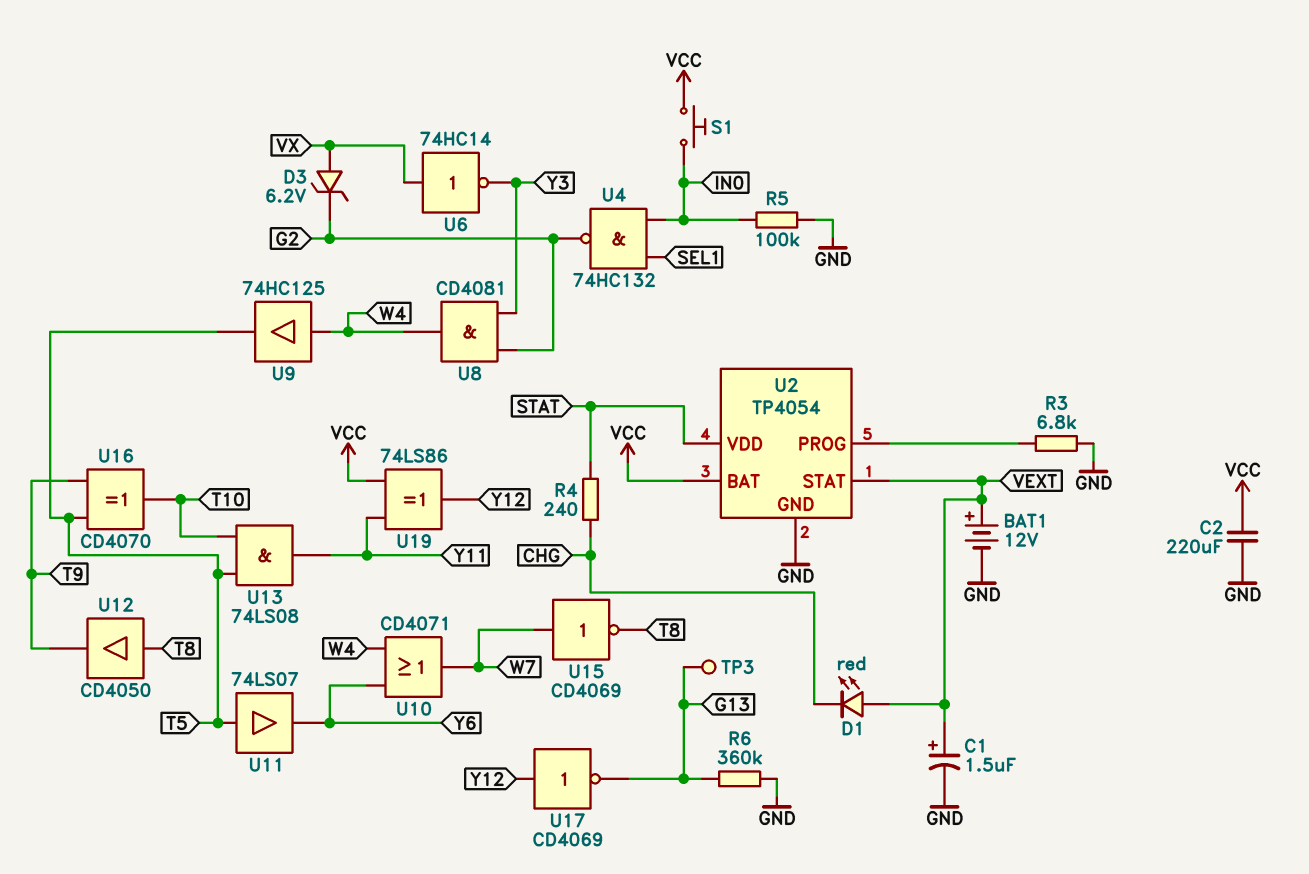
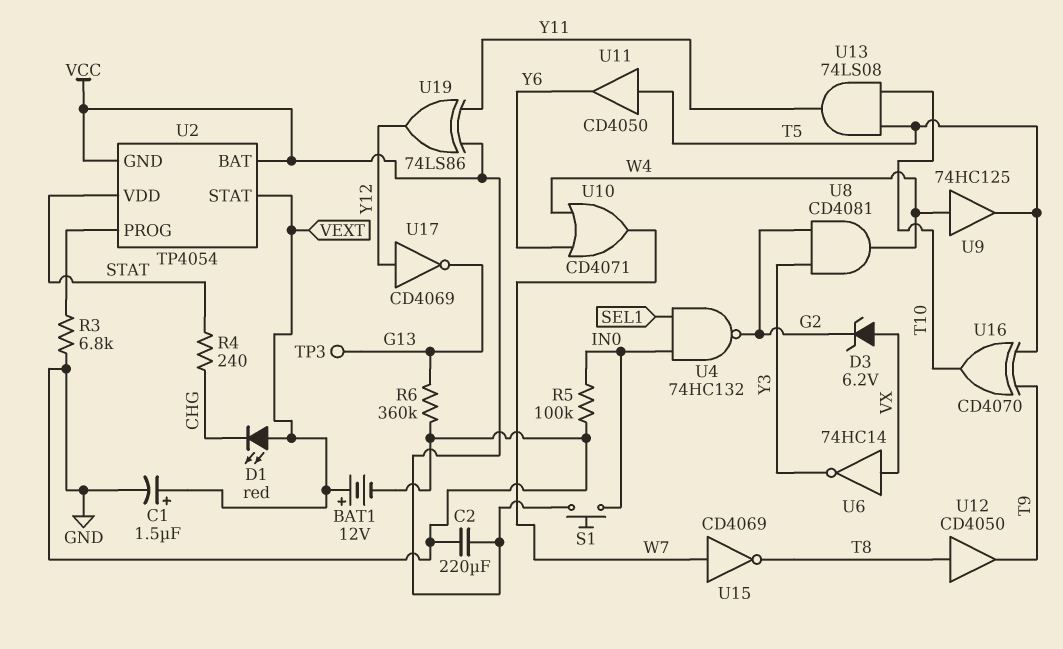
U2 pin GND: GND -> VCC
U11: buffer 74LS07 (in T5, out Y6) -> buffer CD4050 (in T5, out Y6)

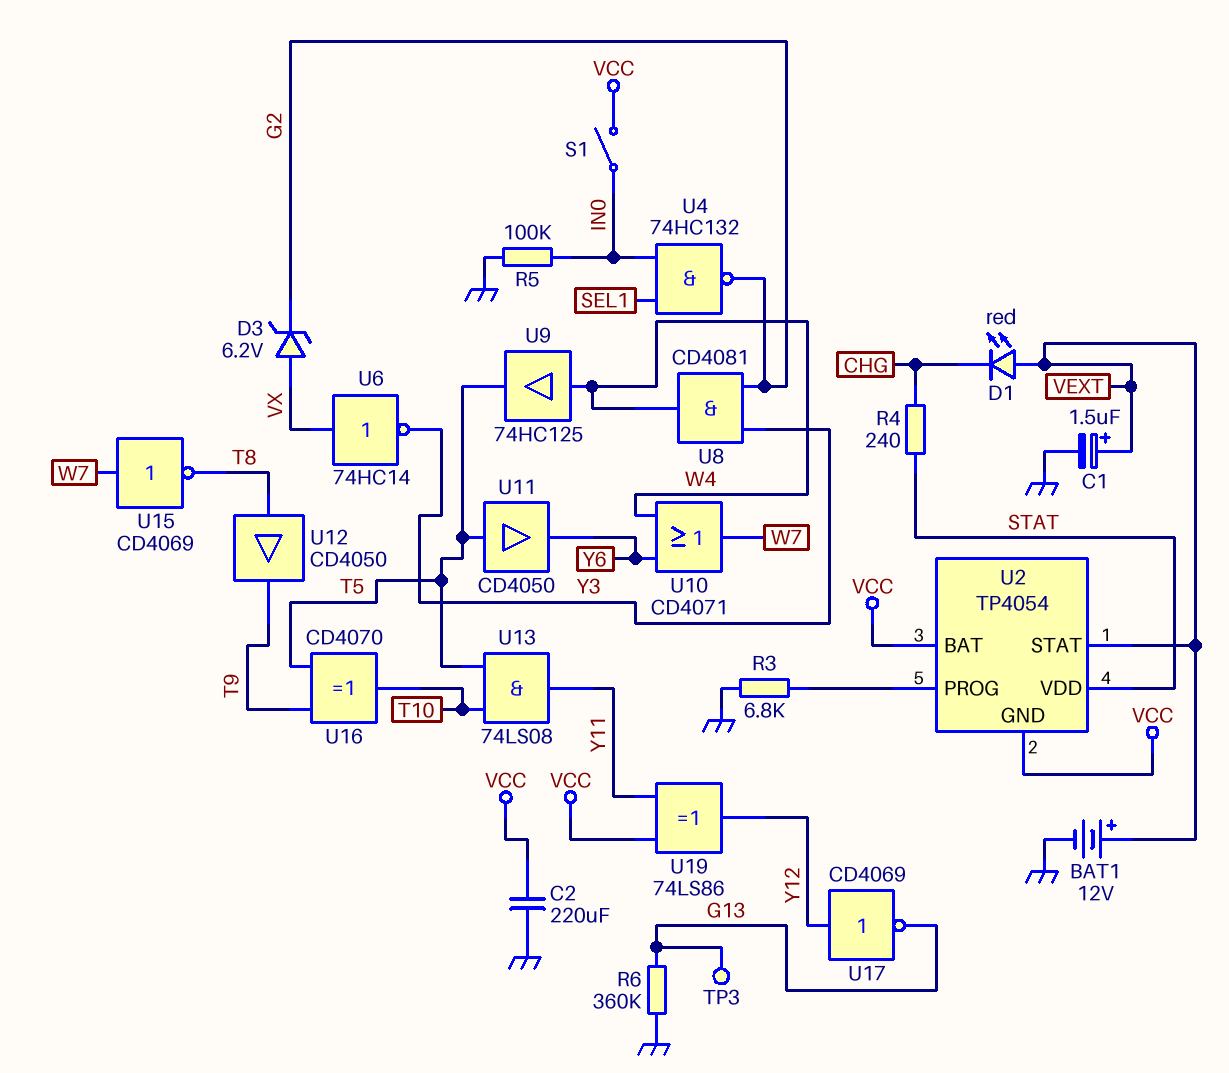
S1: button (IN0, VCC) -> switch (IN0, VCC)

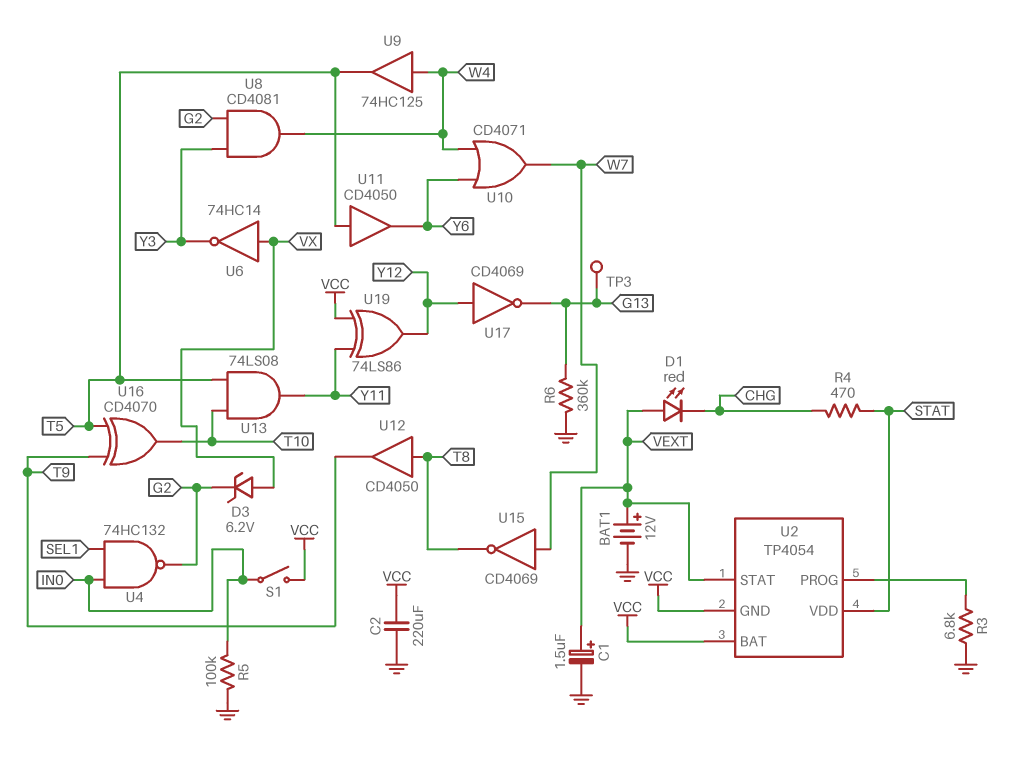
R4: 240 (CHG, STAT) -> 470 (CHG, STAT)

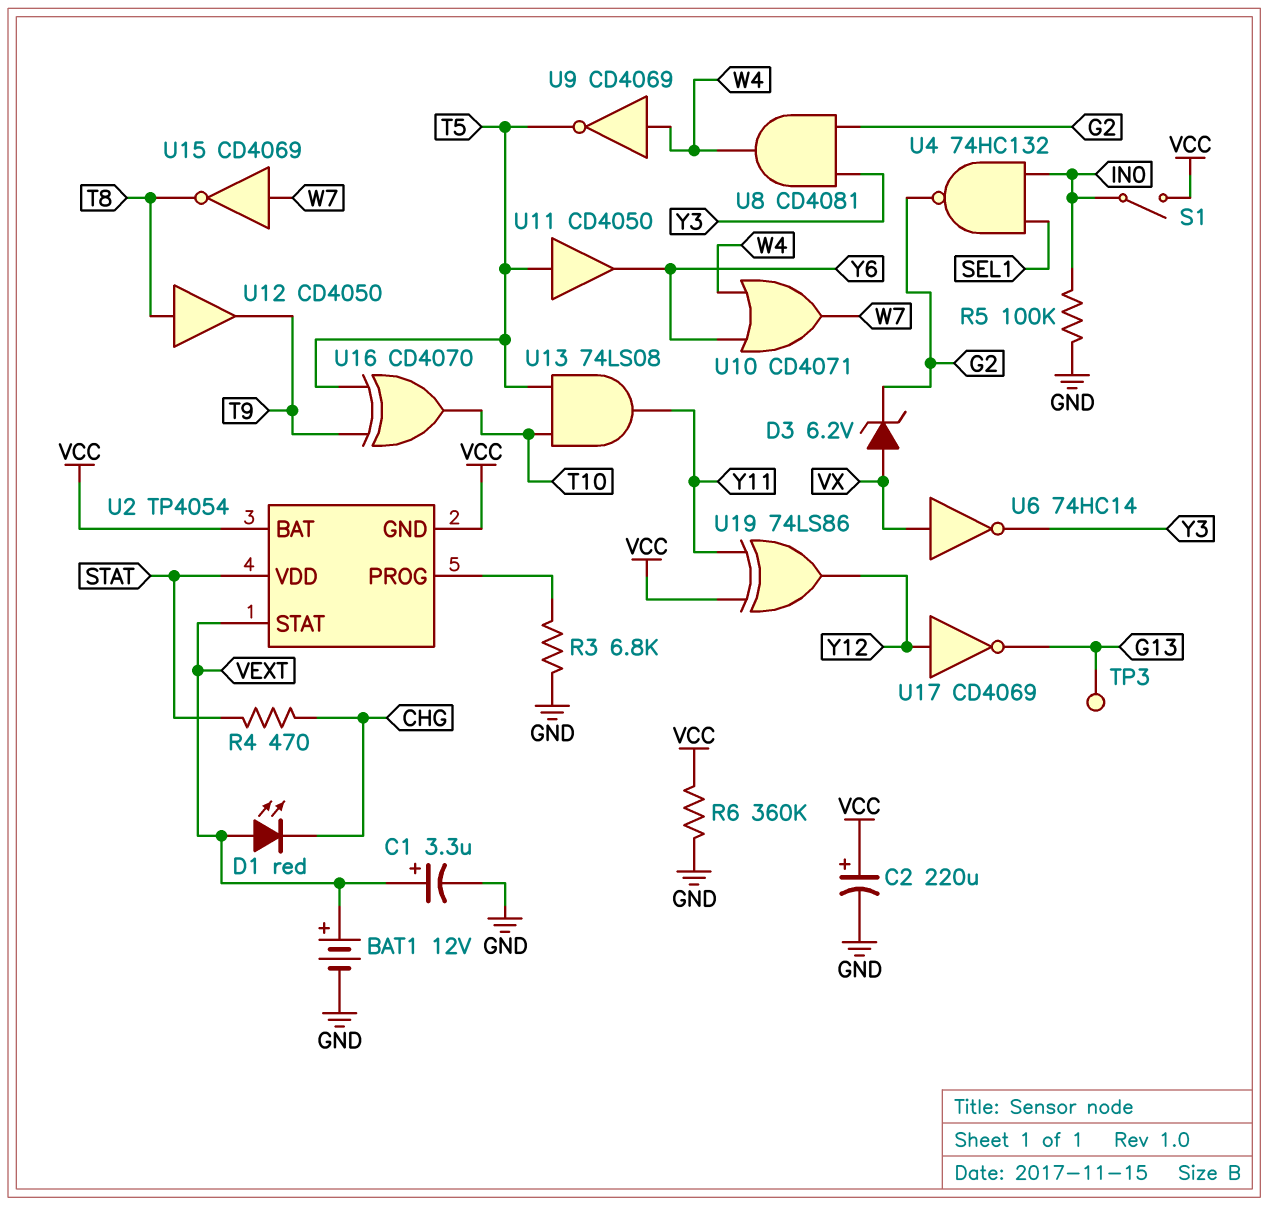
C1: 1.5uF (plus VEXT, minus GND) -> 3.3uF (plus VEXT, minus GND)
C2: 220uF (GND, VCC) -> 220uF (plus VCC, minus GND)
R6: 360k (G13, GND) -> 360k (GND, VCC)
U9: buffer 74HC125 (in W4, out T5) -> NOT CD4069 (in W4, out T5)

